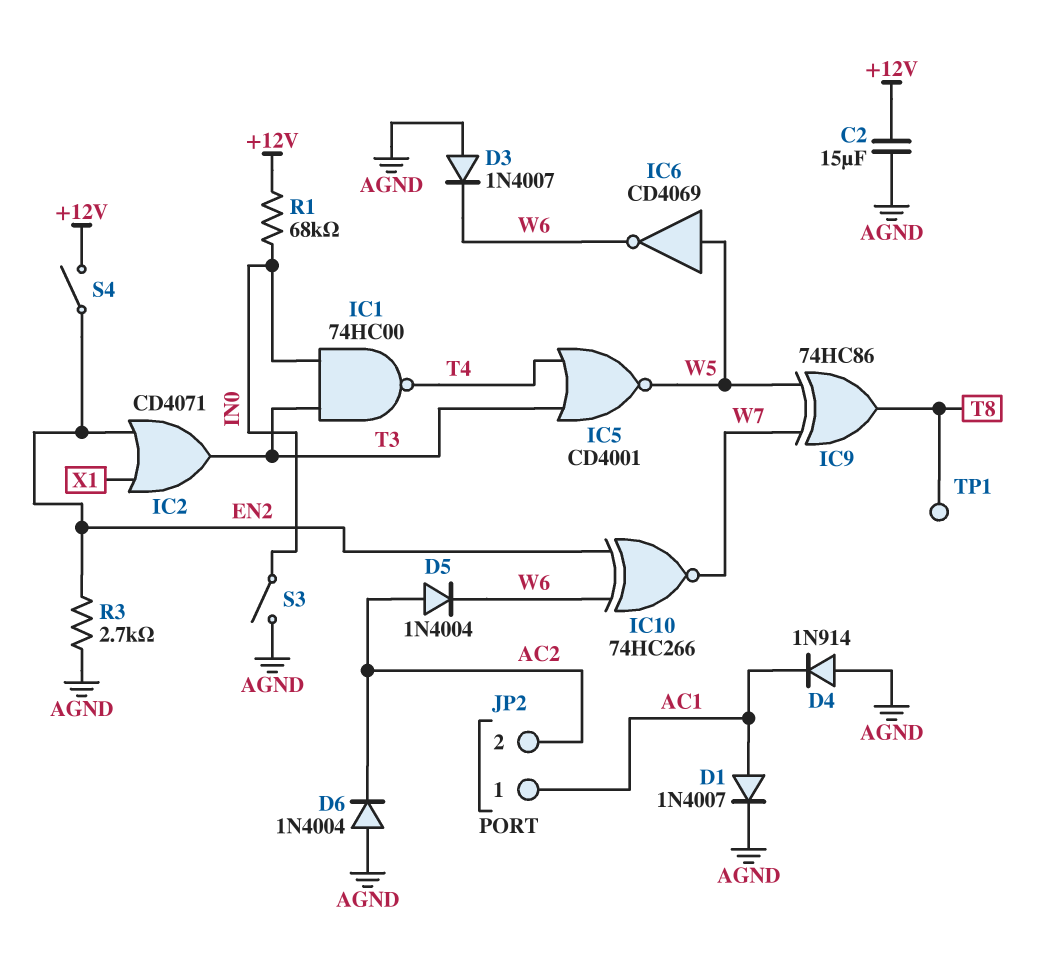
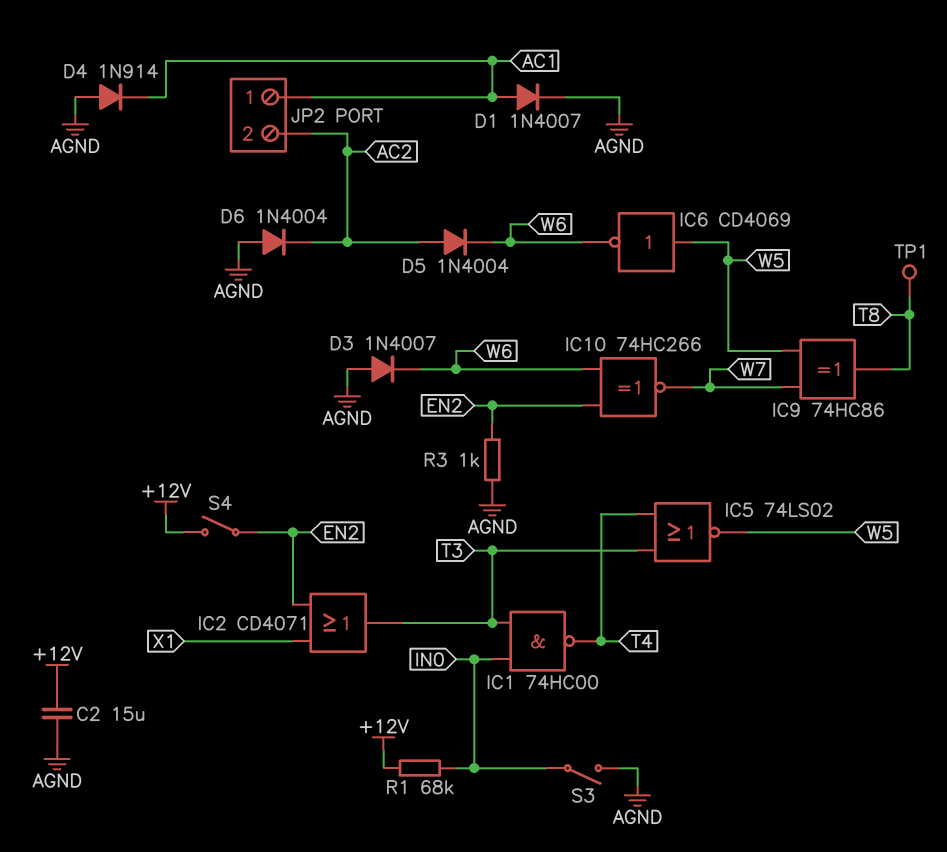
IC5: NOR CD4001 (in T3, in T4, out W5) -> NOR 74LS02 (in T3, in T4, out W5)
R3: 2.7k (AGND, EN2) -> 1k (AGND, EN2)

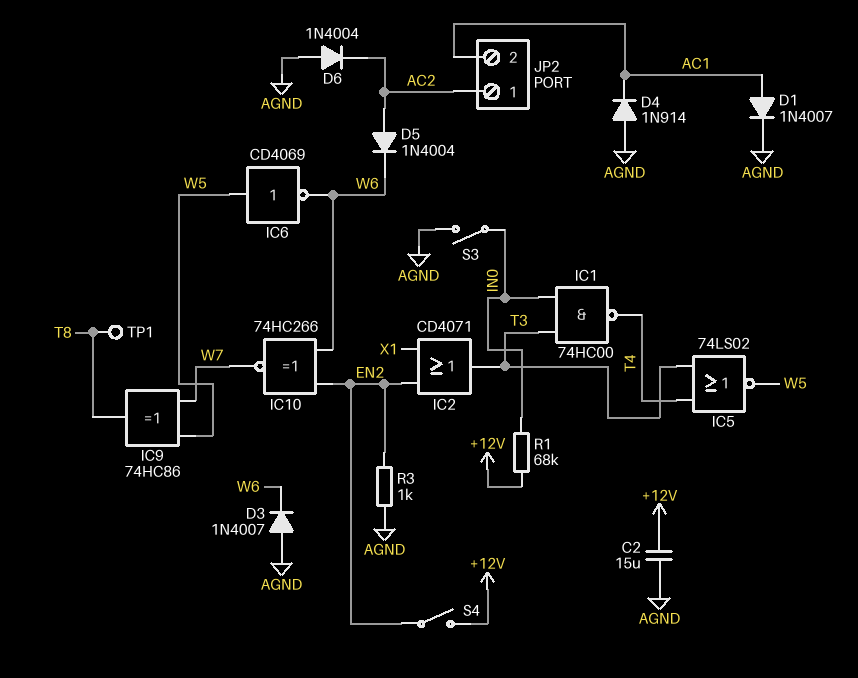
JP2 pin 1: AC1 -> AC2
JP2 pin 2: AC2 -> AC1

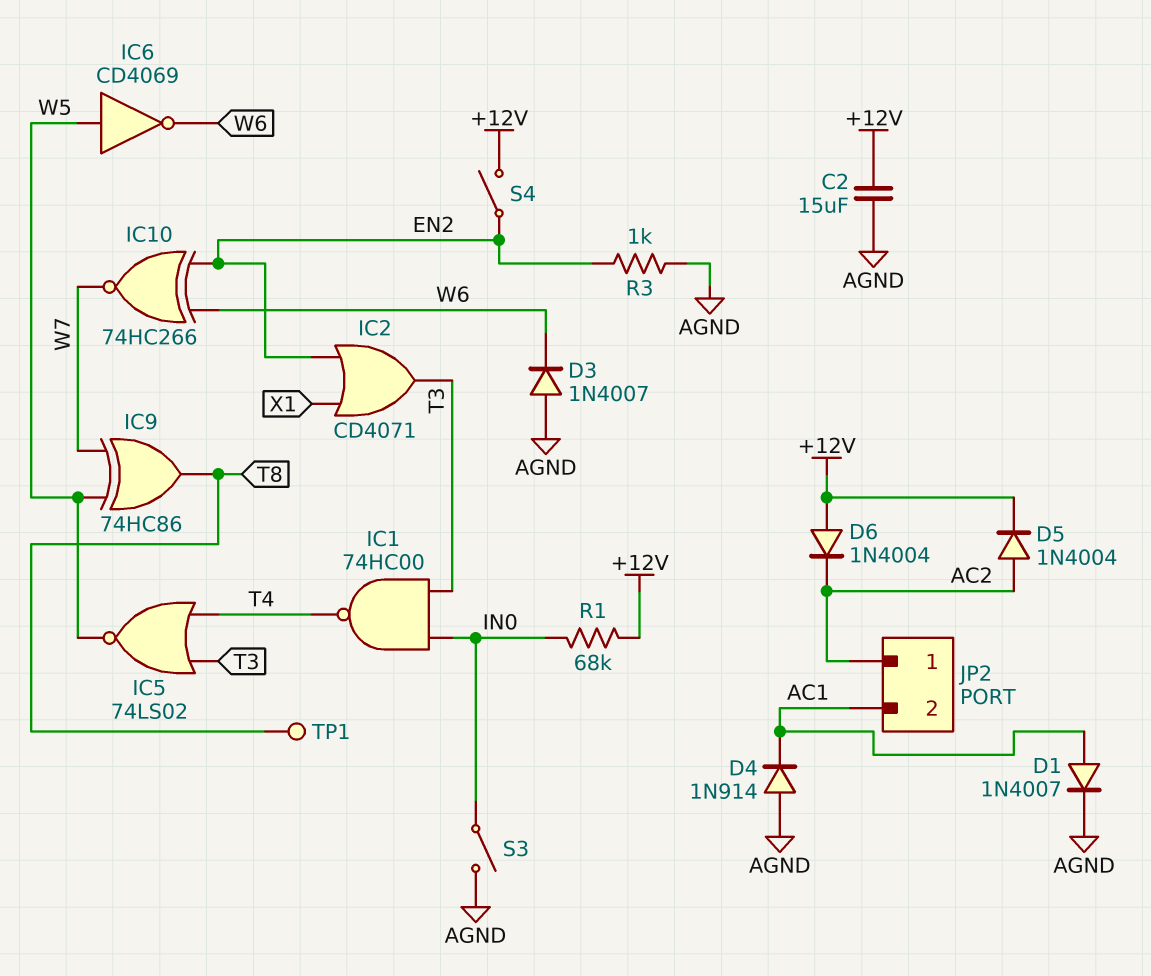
D5: diode 1N4004 (A AC2, K W6) -> diode 1N4004 (A AC2, K +12V)
D6: diode 1N4004 (A AGND, K AC2) -> diode 1N4004 (A +12V, K AC2)

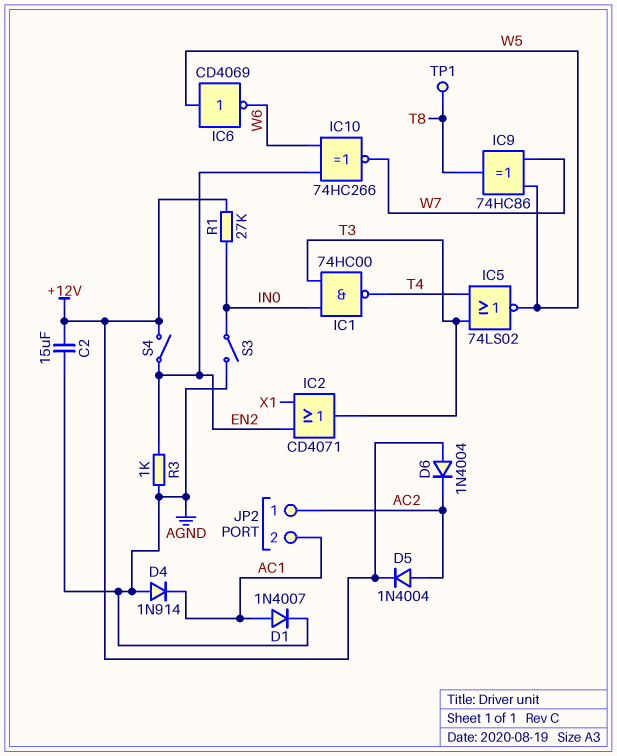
D3: diode 1N4007 (A AGND, K W6) -> none
R1: 68k (+12V, IN0) -> 27k (+12V, IN0)

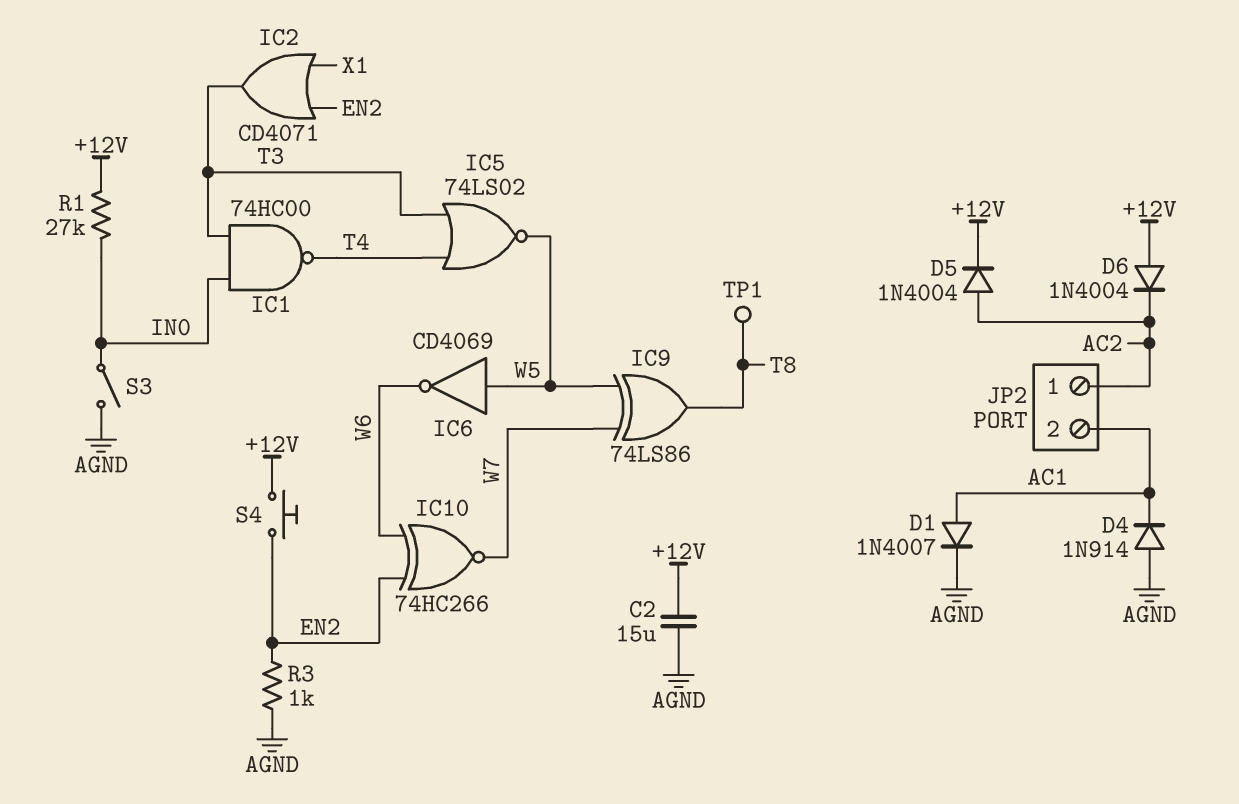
IC9: XOR 74HC86 (in W5, in W7, out T8) -> XOR 74LS86 (in W5, in W7, out T8)
S4: switch (+12V, EN2) -> button (+12V, EN2)

